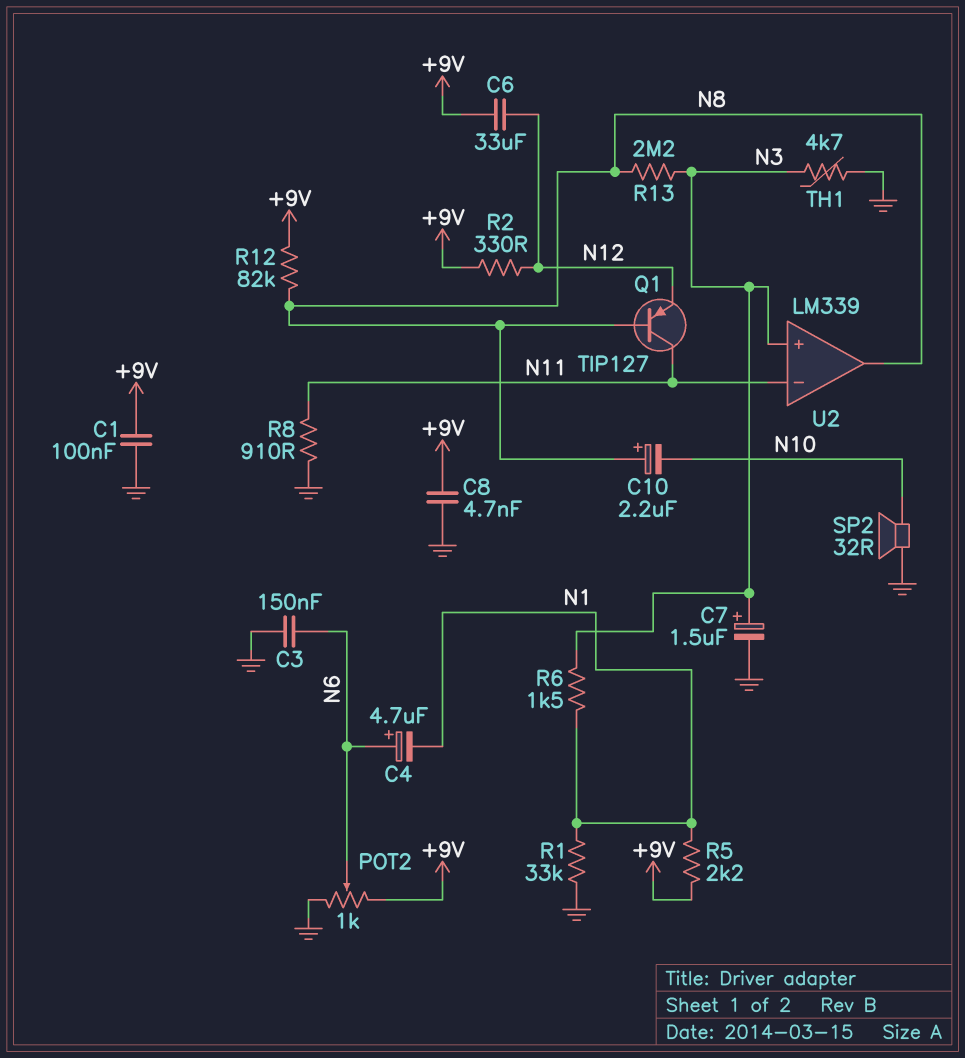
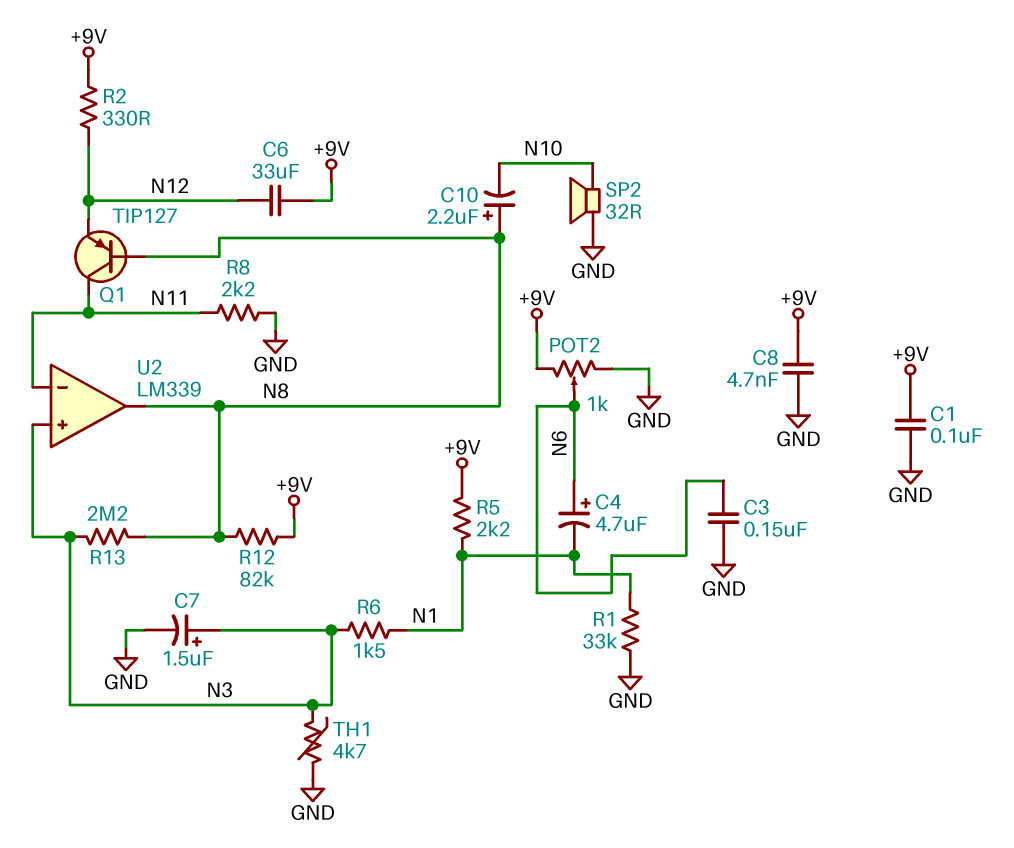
R8: 910 (GND, N11) -> 2.2k (GND, N11)

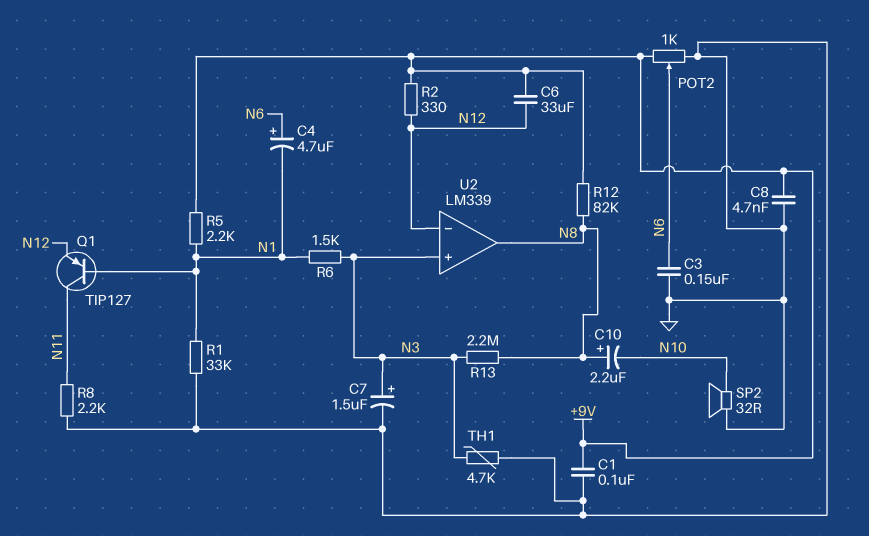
Q1: PNP TIP127 (B N8, C N11, E N12) -> PNP TIP127 (B N1, C N11, E N12)
U2 pin in-: N11 -> N12

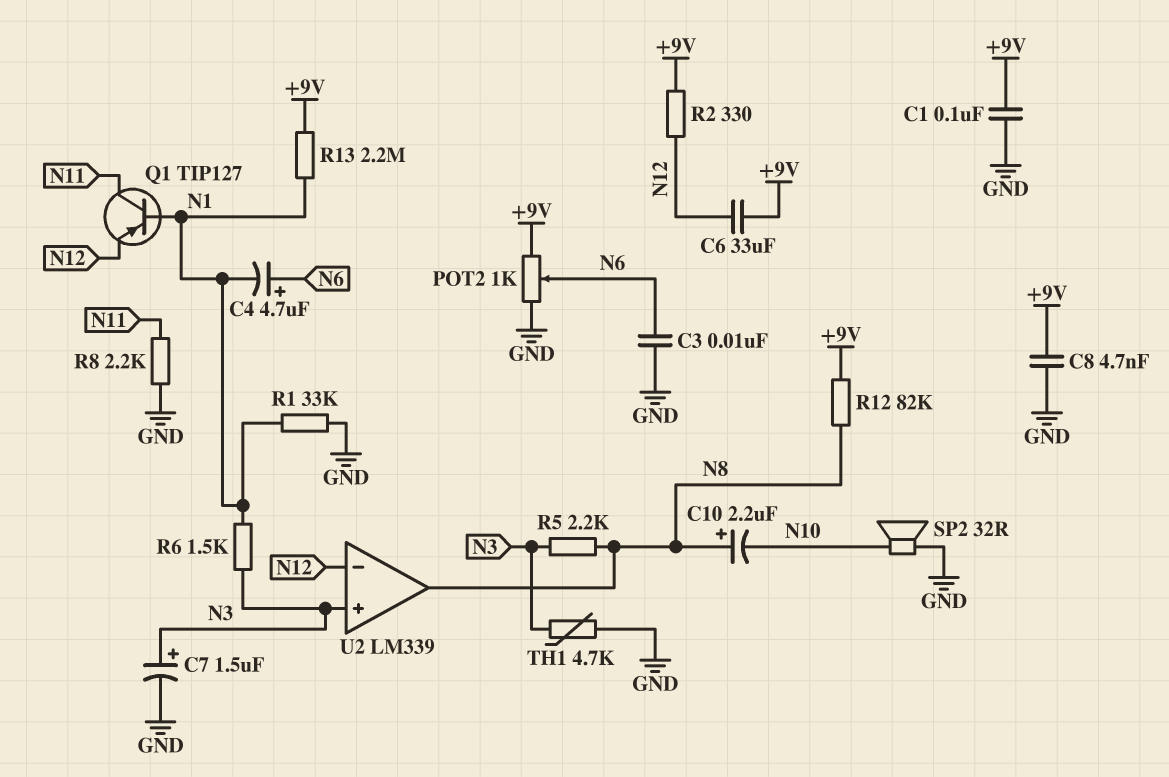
C3: 150nF (GND, N6) -> 10nF (GND, N6)
R5: 2.2k (+9V, N1) -> 2.2k (N3, N8)
R13: 2.2M (N3, N8) -> 2.2M (+9V, N1)

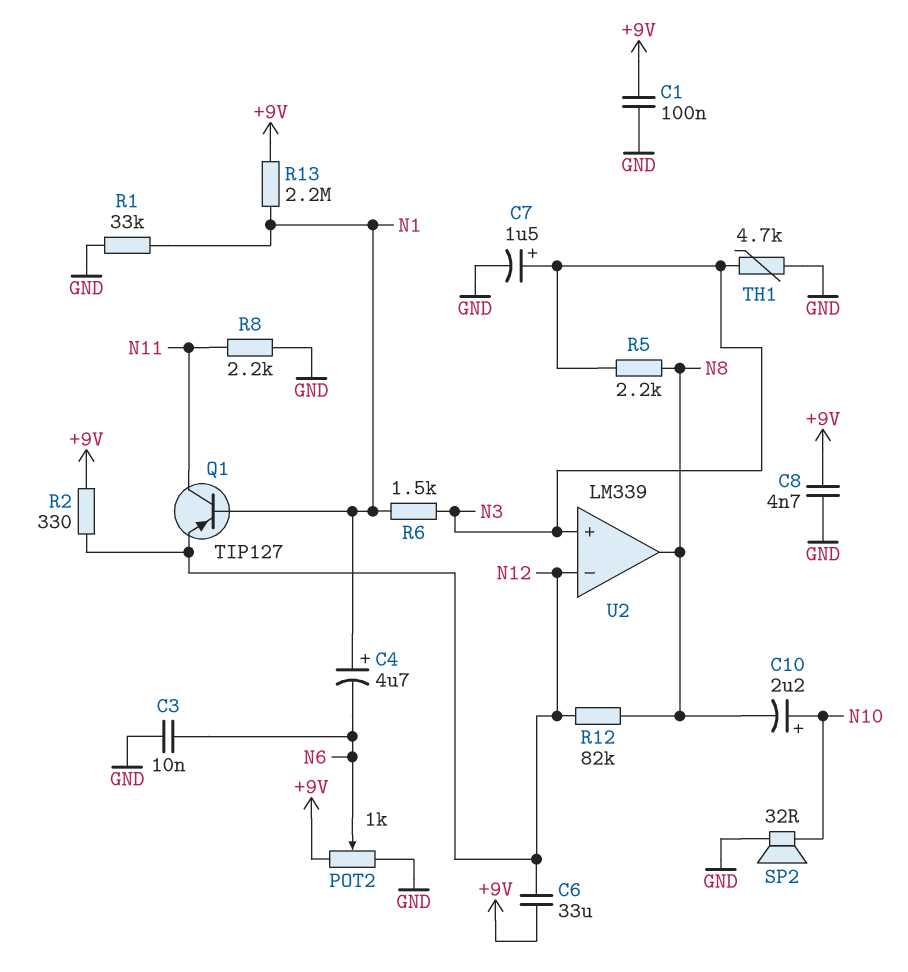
C4: 4.7uF (plus N6, minus N1) -> 4.7uF (plus N1, minus N6)
C10: 2.2uF (plus N8, minus N10) -> 2.2uF (plus N10, minus N8)
R12: 82k (+9V, N8) -> 82k (N8, N12)

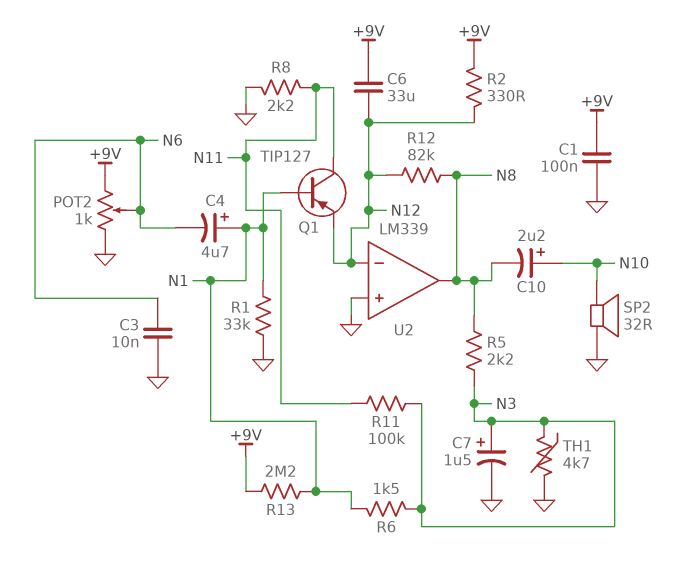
C8: 4.7nF (+9V, GND) -> none
R11: none -> 100k (N3, N11)
U2 pin in+: N3 -> GND

